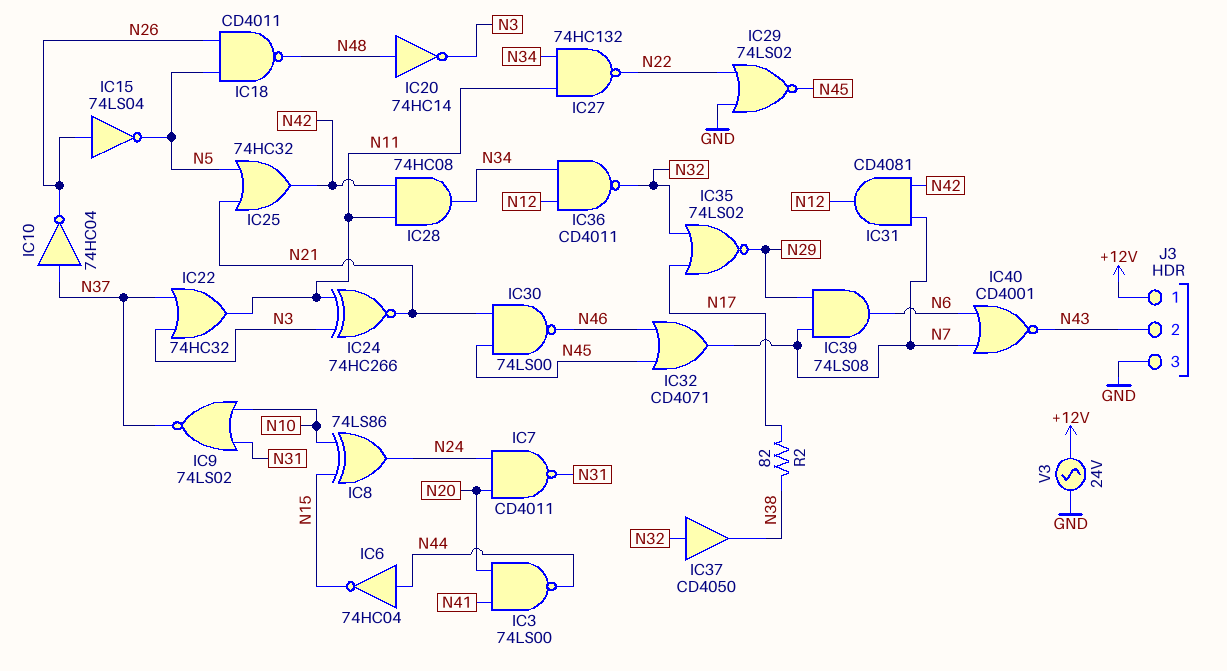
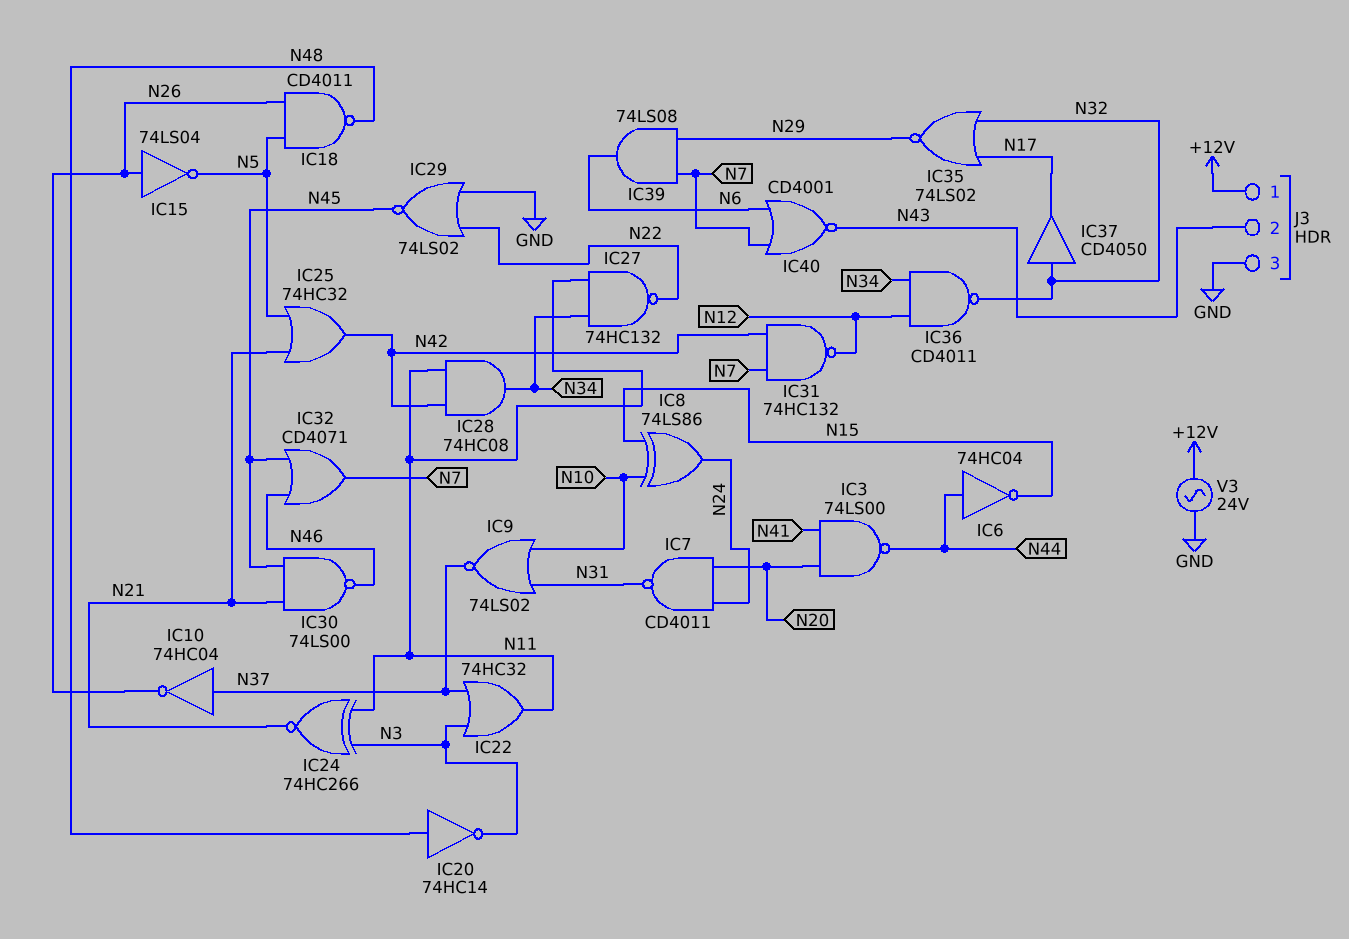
IC31: AND CD4081 (in N7, in N42, out N12) -> NAND 74HC132 (in N7, in N42, out N12)
IC37: buffer CD4050 (in N32, out N38) -> buffer CD4050 (in N32, out N17)
R2: 82 (N17, N38) -> none

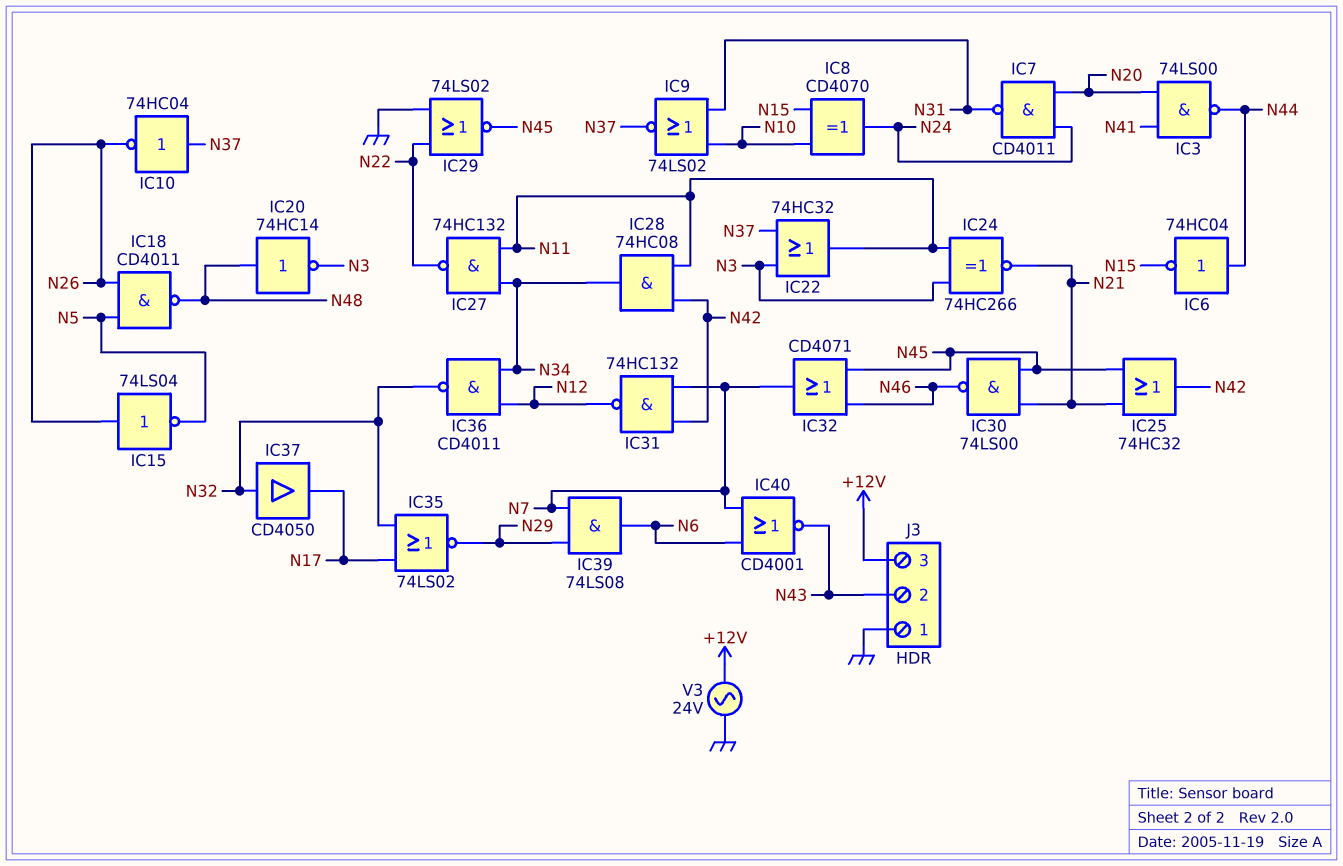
IC8: XOR 74LS86 (in N10, in N15, out N24) -> XOR CD4070 (in N10, in N15, out N24)
IC25: OR 74HC32 (in N5, in N21, out N42) -> OR 74HC32 (in N21, in N45, out N42)
J3 pin 1: +12V -> GND
J3 pin 3: GND -> +12V

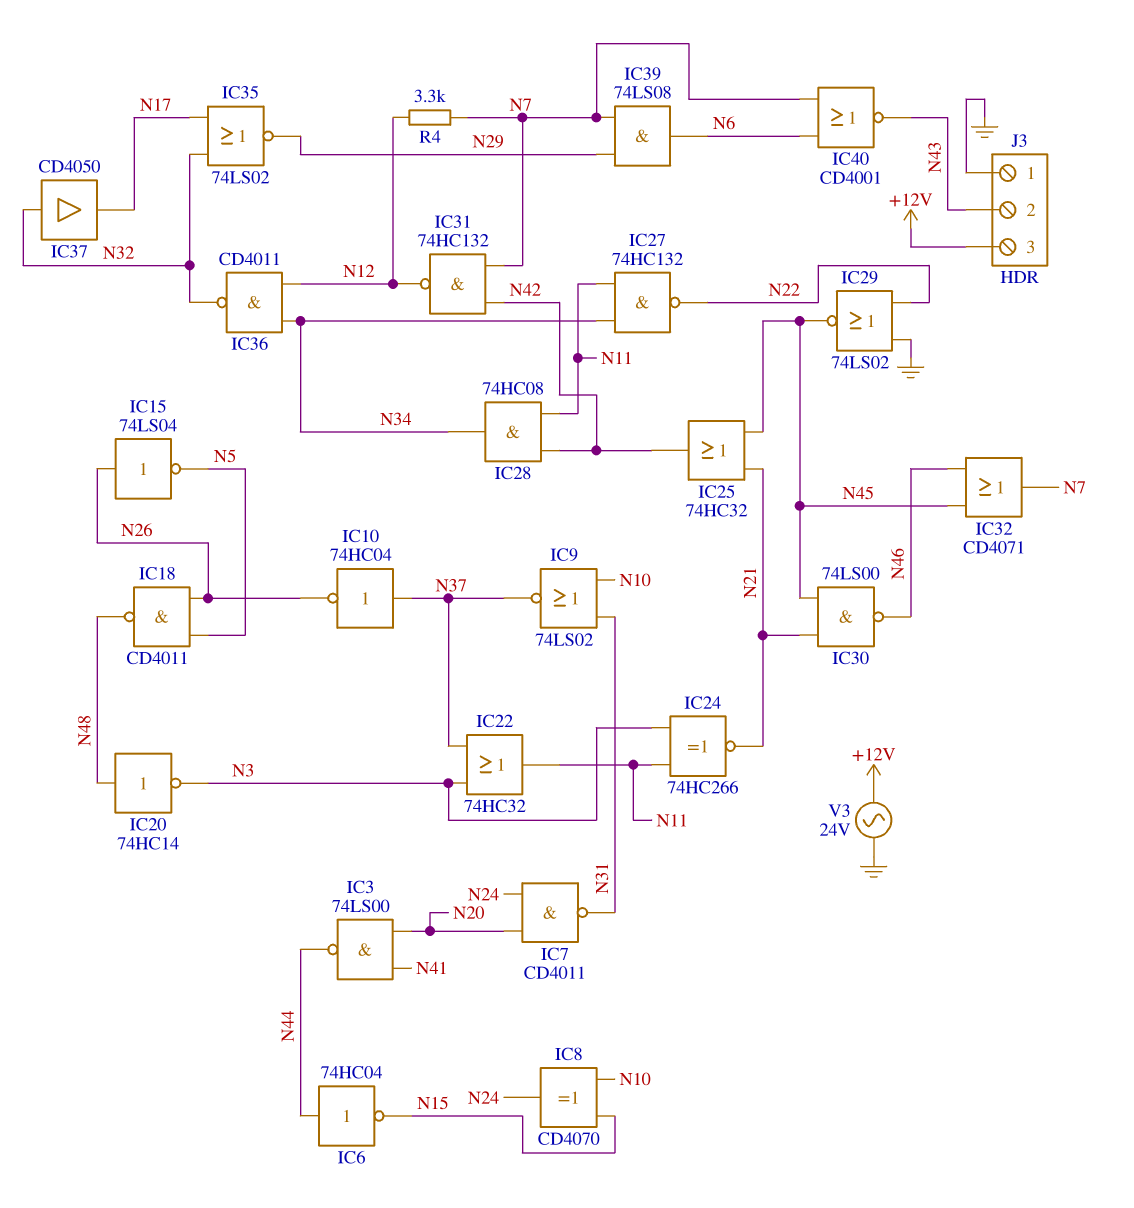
R4: none -> 3.3k (N7, N12)

